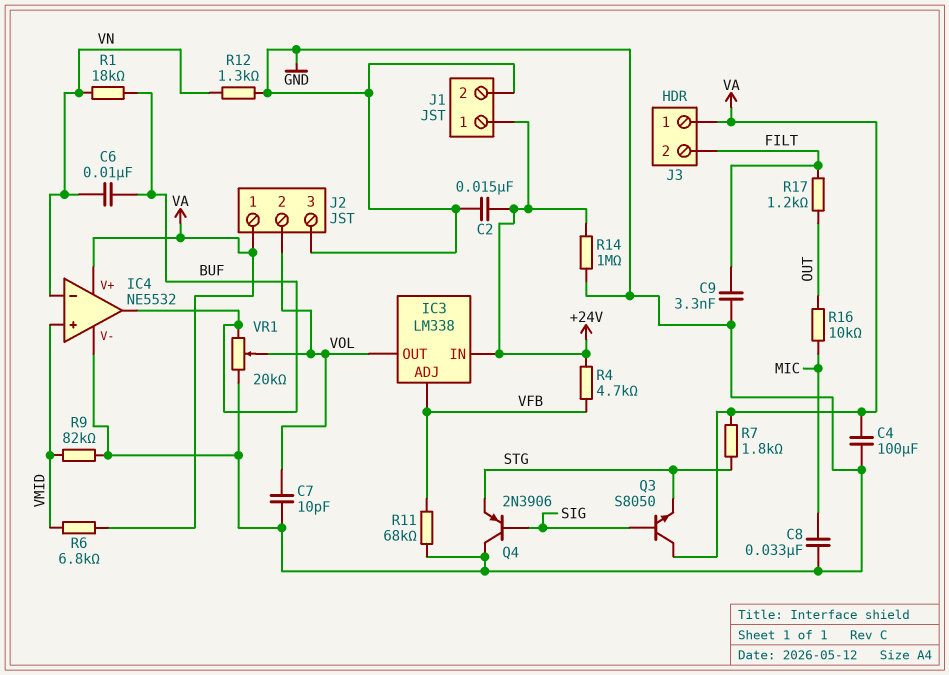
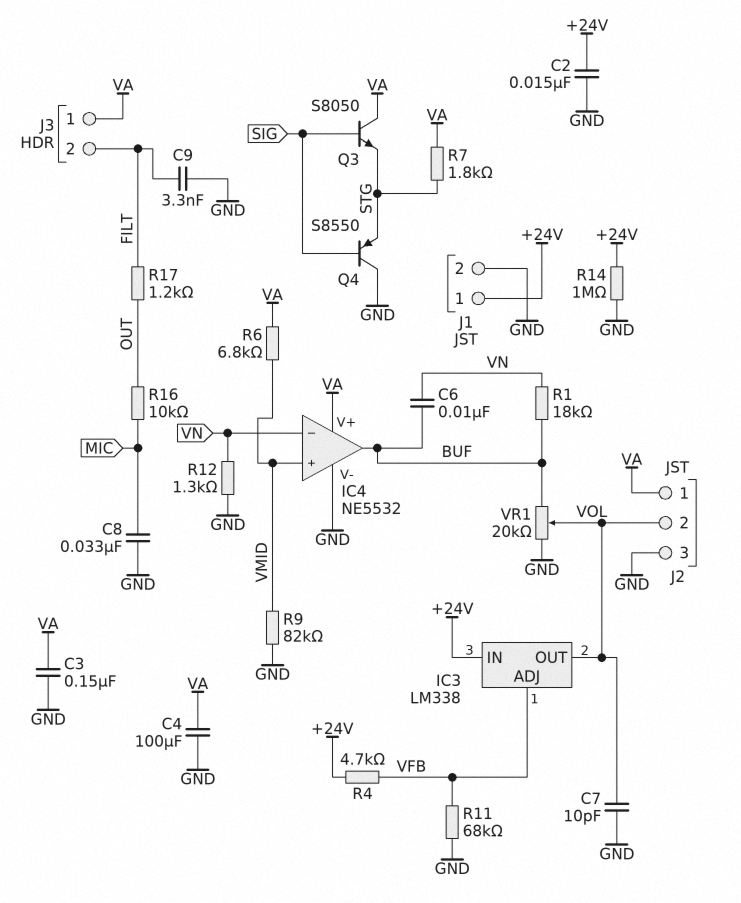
C3: none -> 150nF (GND, VA)
Q4: PNP 2N3906 (B SIG, C GND, E STG) -> PNP S8550 (B SIG, C GND, E STG)

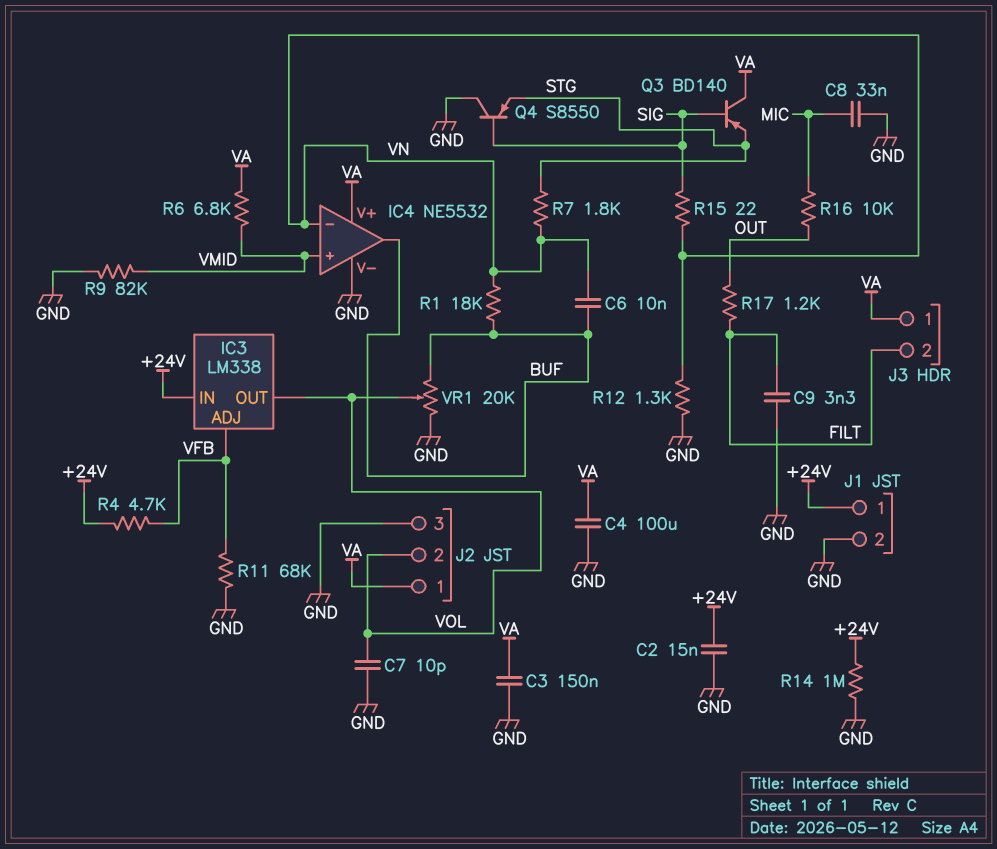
Q3: NPN S8050 (B SIG, C VA, E STG) -> PNP BD140 (B SIG, C VA, E STG)
R7: 1.8k (STG, VA) -> 1.8k (STG, VN)
R15: none -> 22 (SIG, VN)

